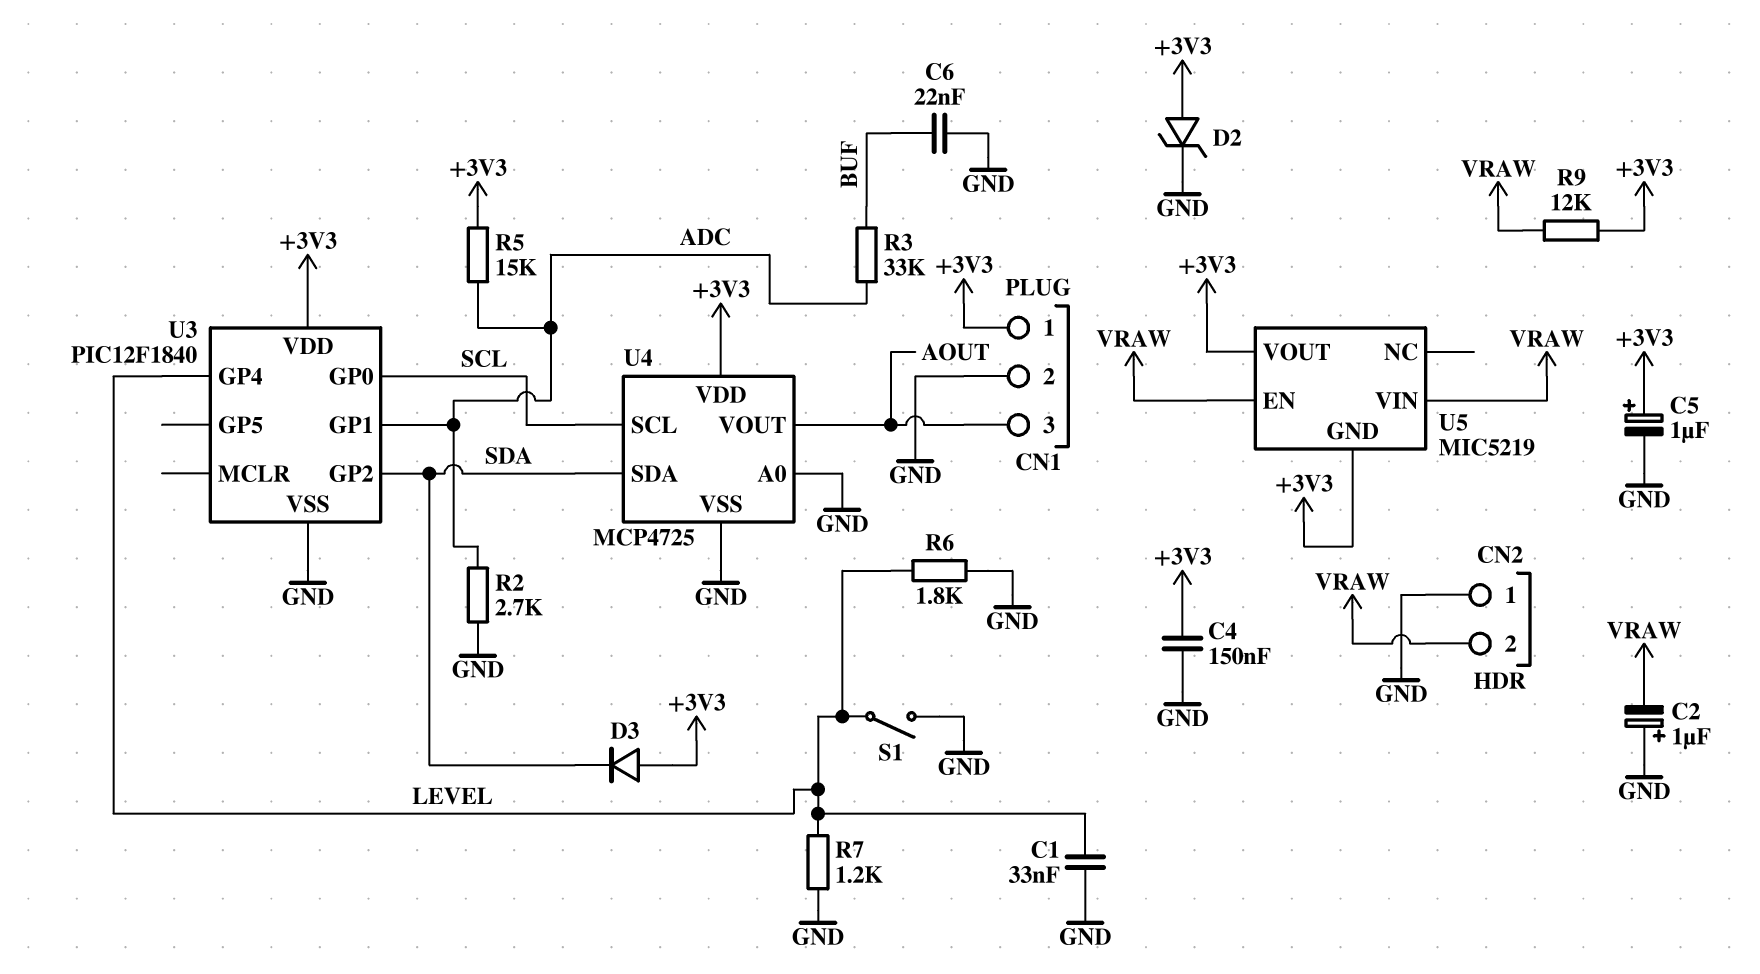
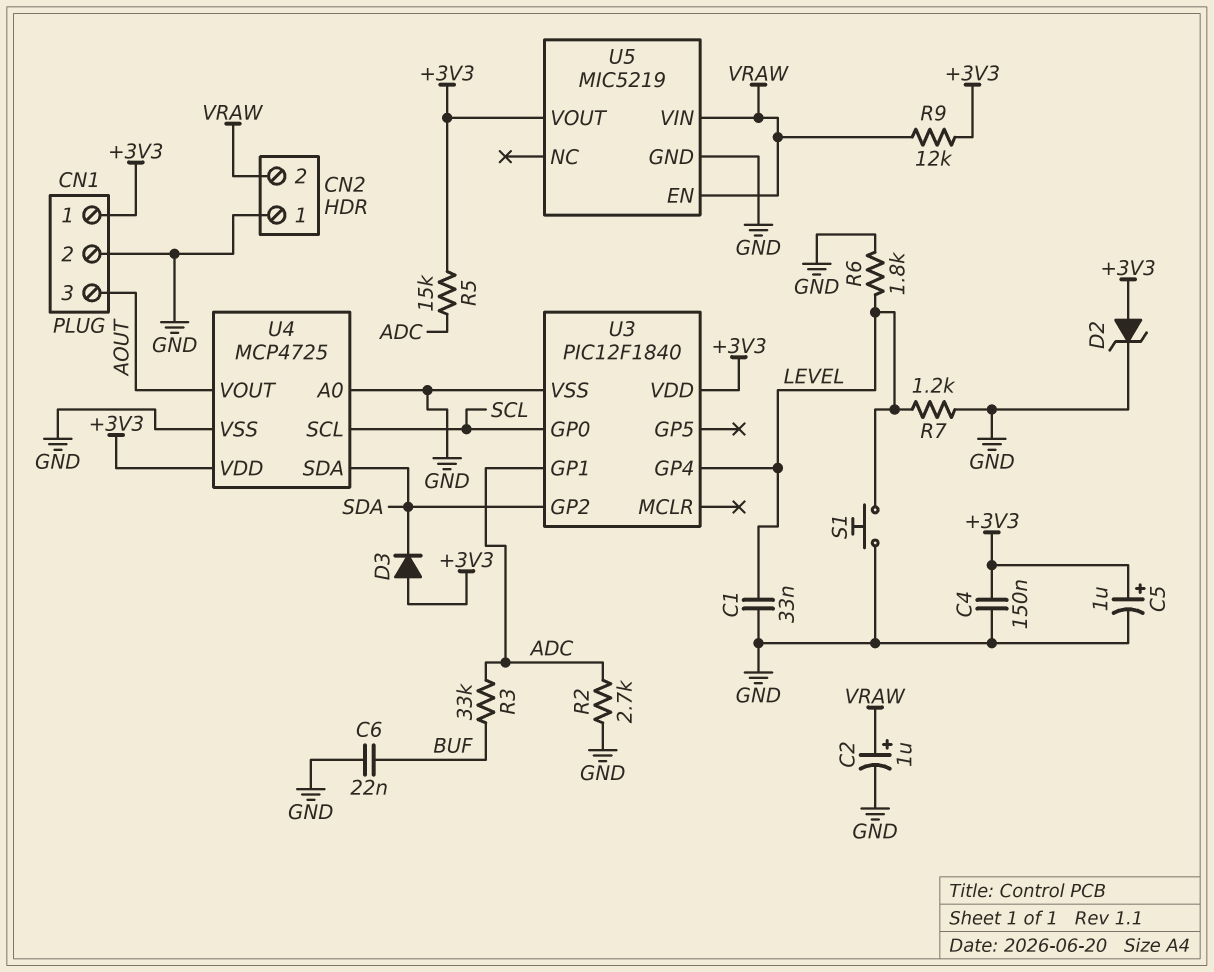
C2: 1uF (plus GND, minus VRAW) -> 1uF (plus VRAW, minus GND)
S1: switch (GND, LEVEL) -> button (GND, LEVEL)
U5 pin GND: +3V3 -> GND

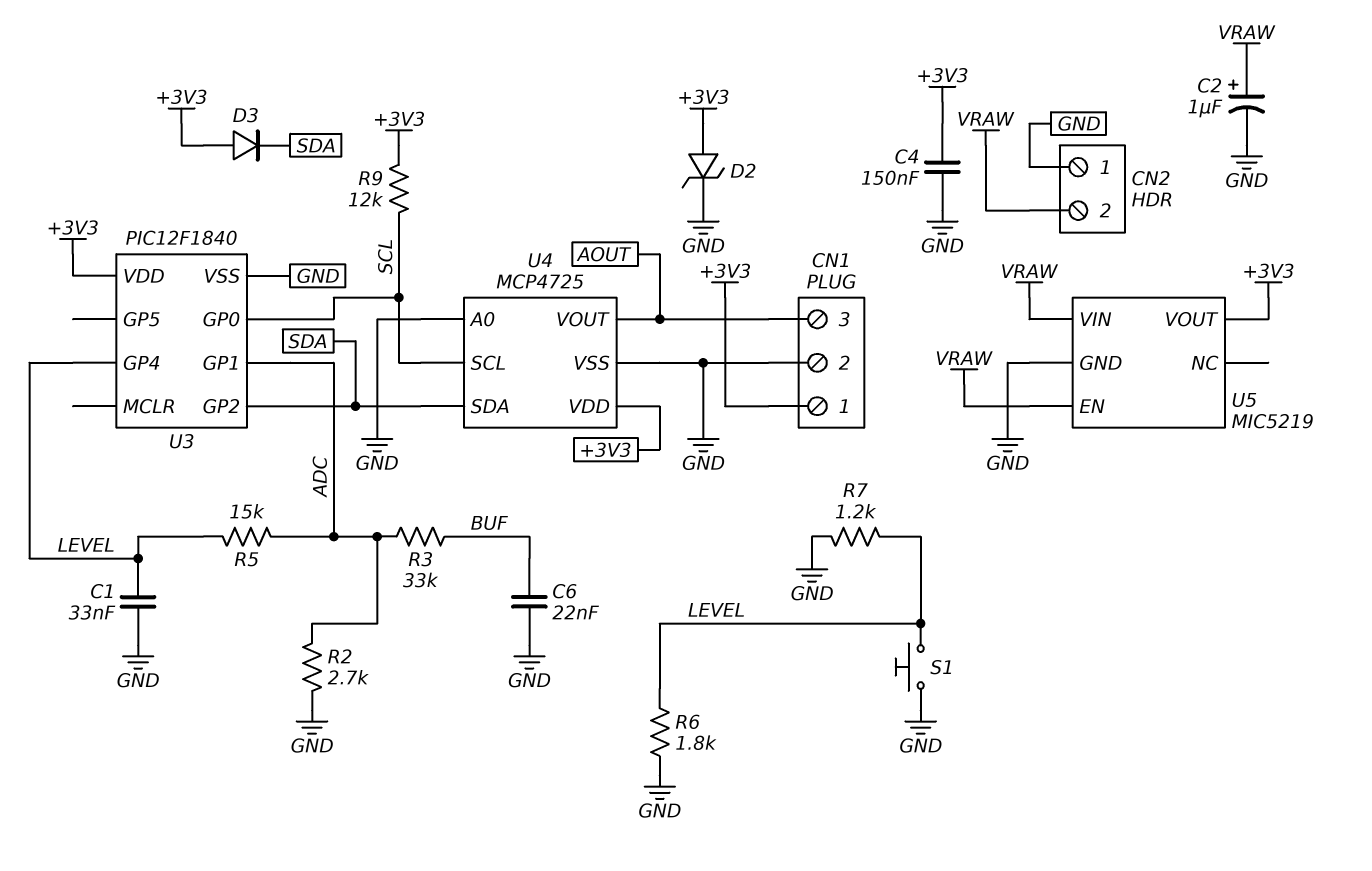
C5: 1uF (plus +3V3, minus GND) -> none
R5: 15k (+3V3, ADC) -> 15k (ADC, LEVEL)
R9: 12k (+3V3, VRAW) -> 12k (+3V3, SCL)

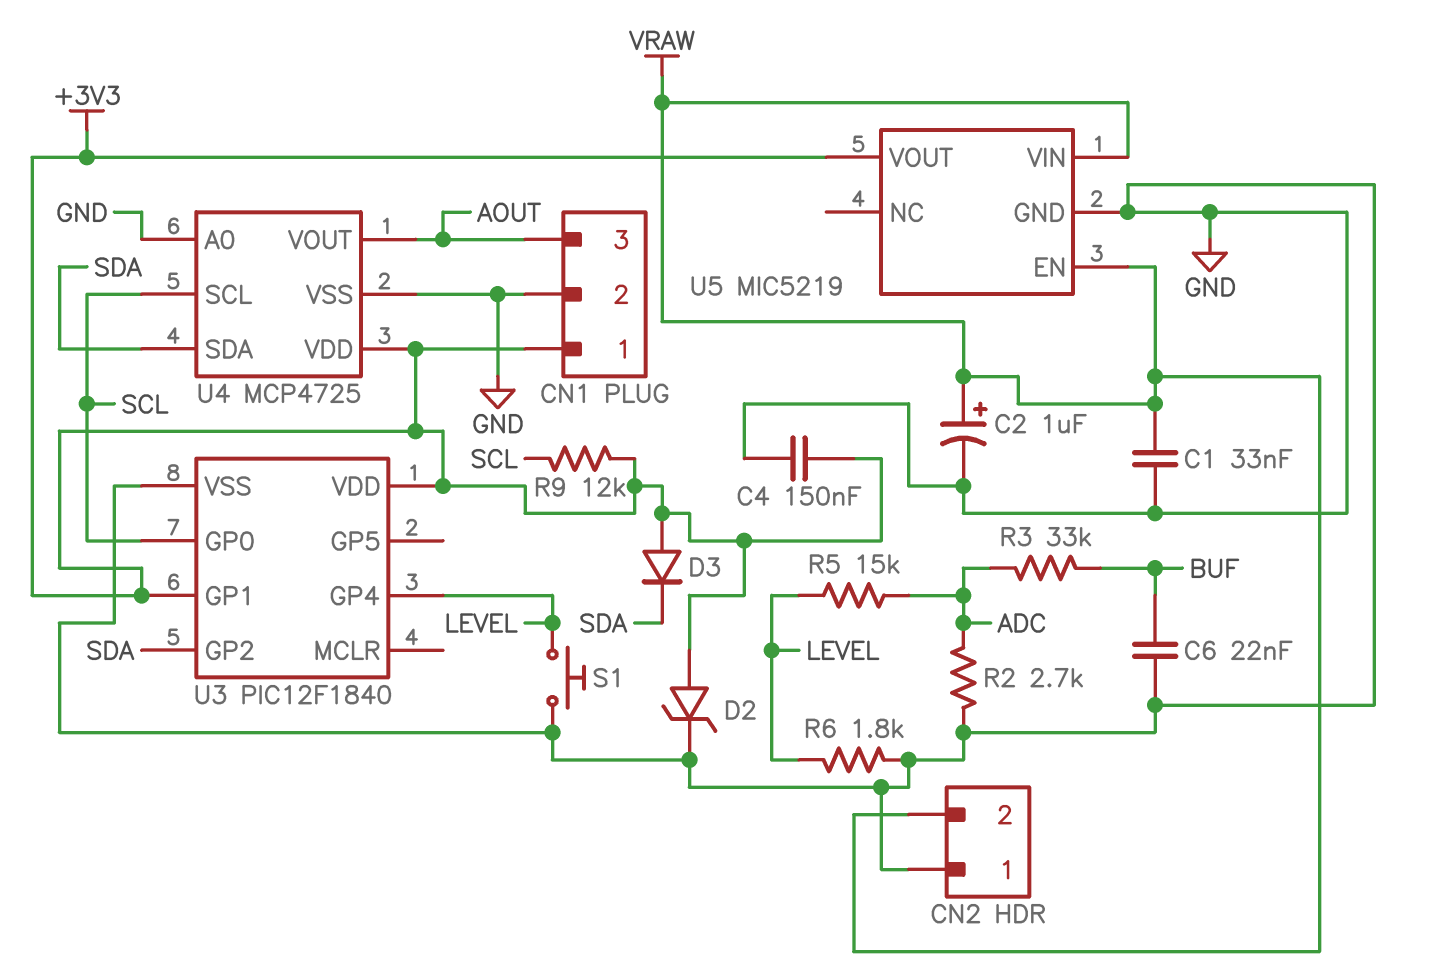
C1: 33nF (GND, LEVEL) -> 33nF (GND, VRAW)
R7: 1.2k (GND, LEVEL) -> none
U3 pin GP1: ADC -> +3V3

